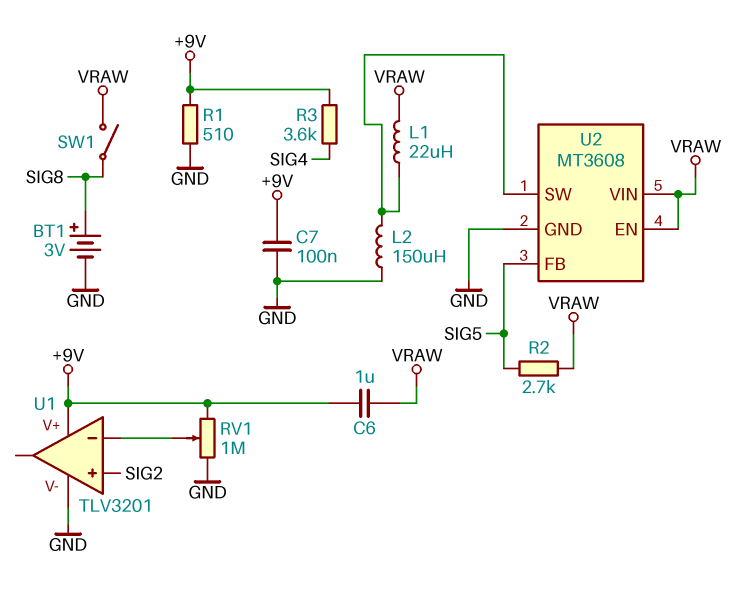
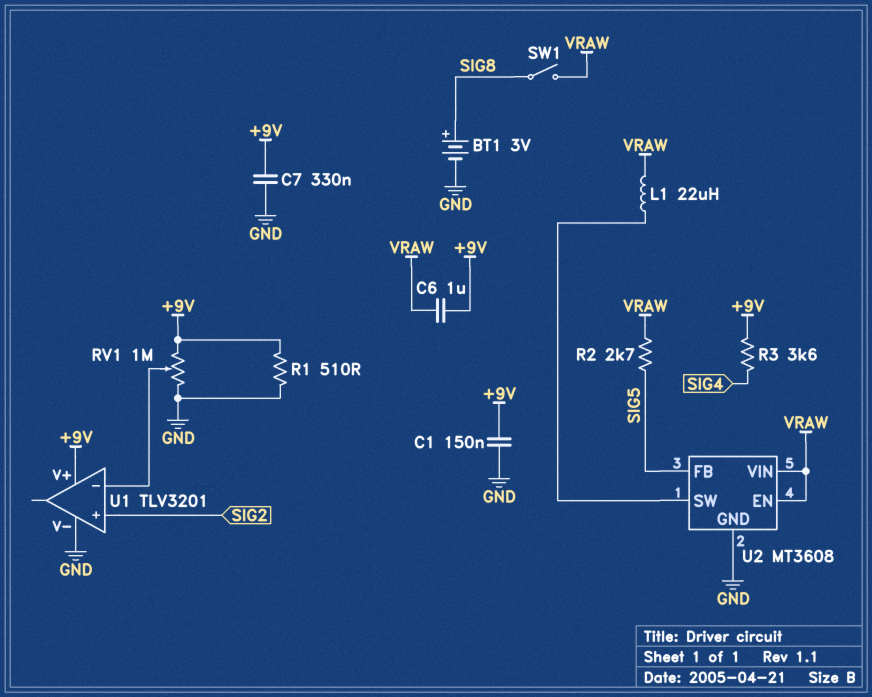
C1: none -> 150nF (+9V, GND)
C7: 100nF (+9V, GND) -> 330nF (+9V, GND)
L2: 150uH (GND, U2/SW) -> none

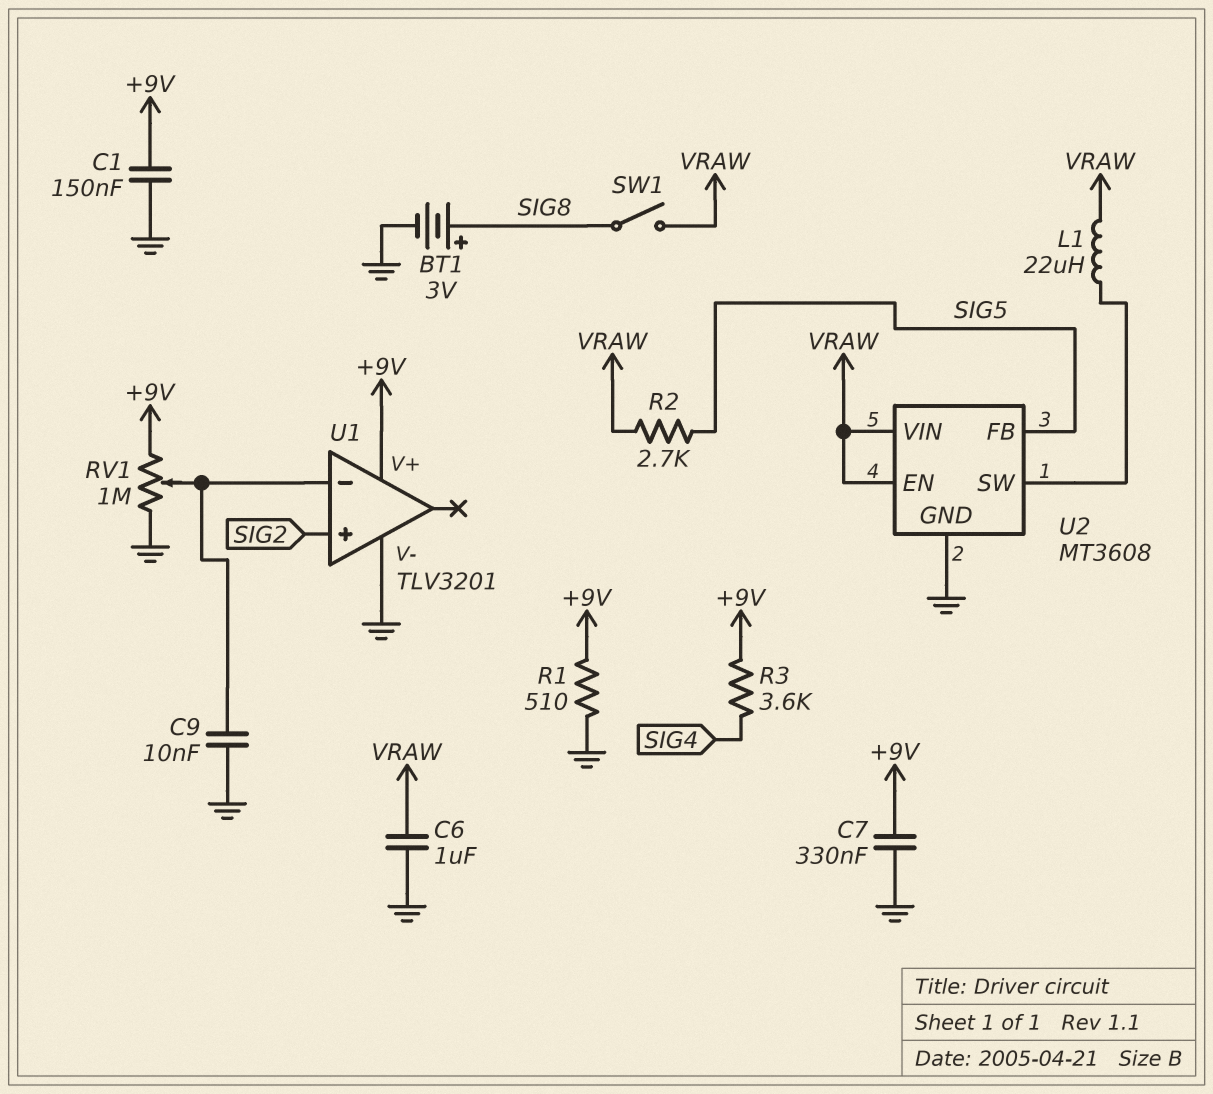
C6: 1uF (+9V, VRAW) -> 1uF (GND, VRAW)
C9: none -> 10nF (GND, U1/in-)

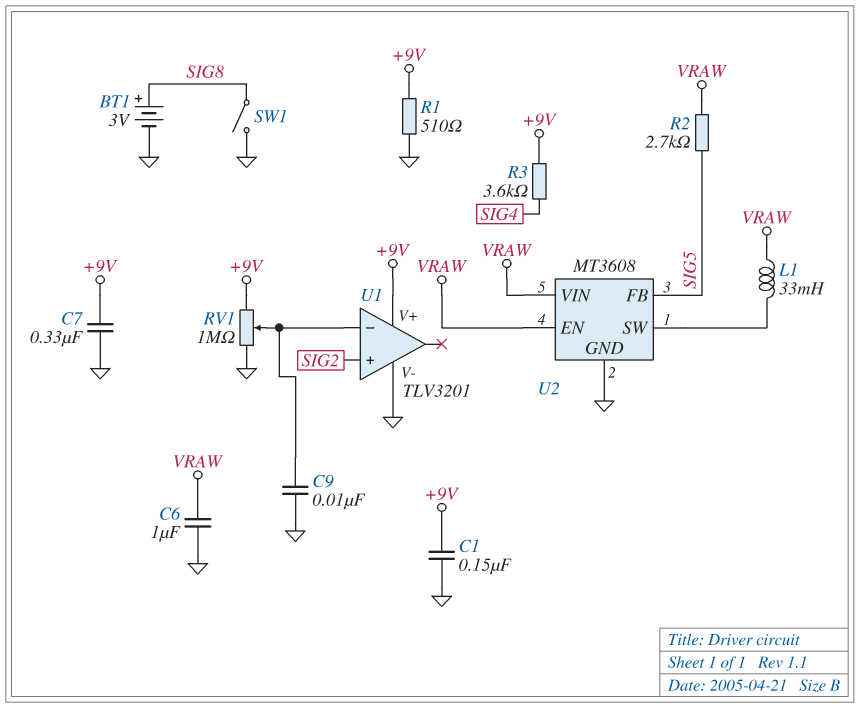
L1: 22uH (U2/SW, VRAW) -> 33mH (U2/SW, VRAW)
SW1: switch (SIG8, VRAW) -> switch (GND, SIG8)

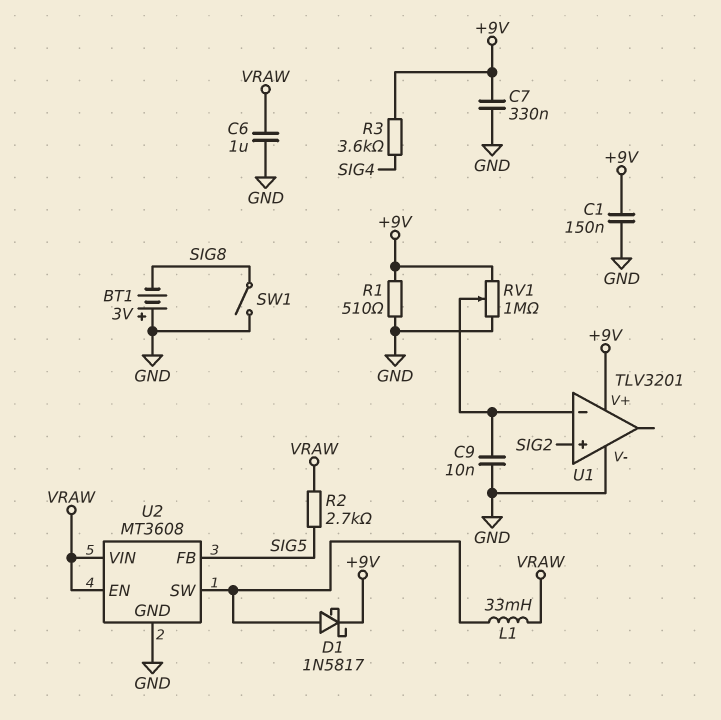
BT1: 3V (plus SIG8, minus GND) -> 3V (plus GND, minus SIG8)
D1: none -> schottky 1N5817 (A U2/SW, K +9V)

